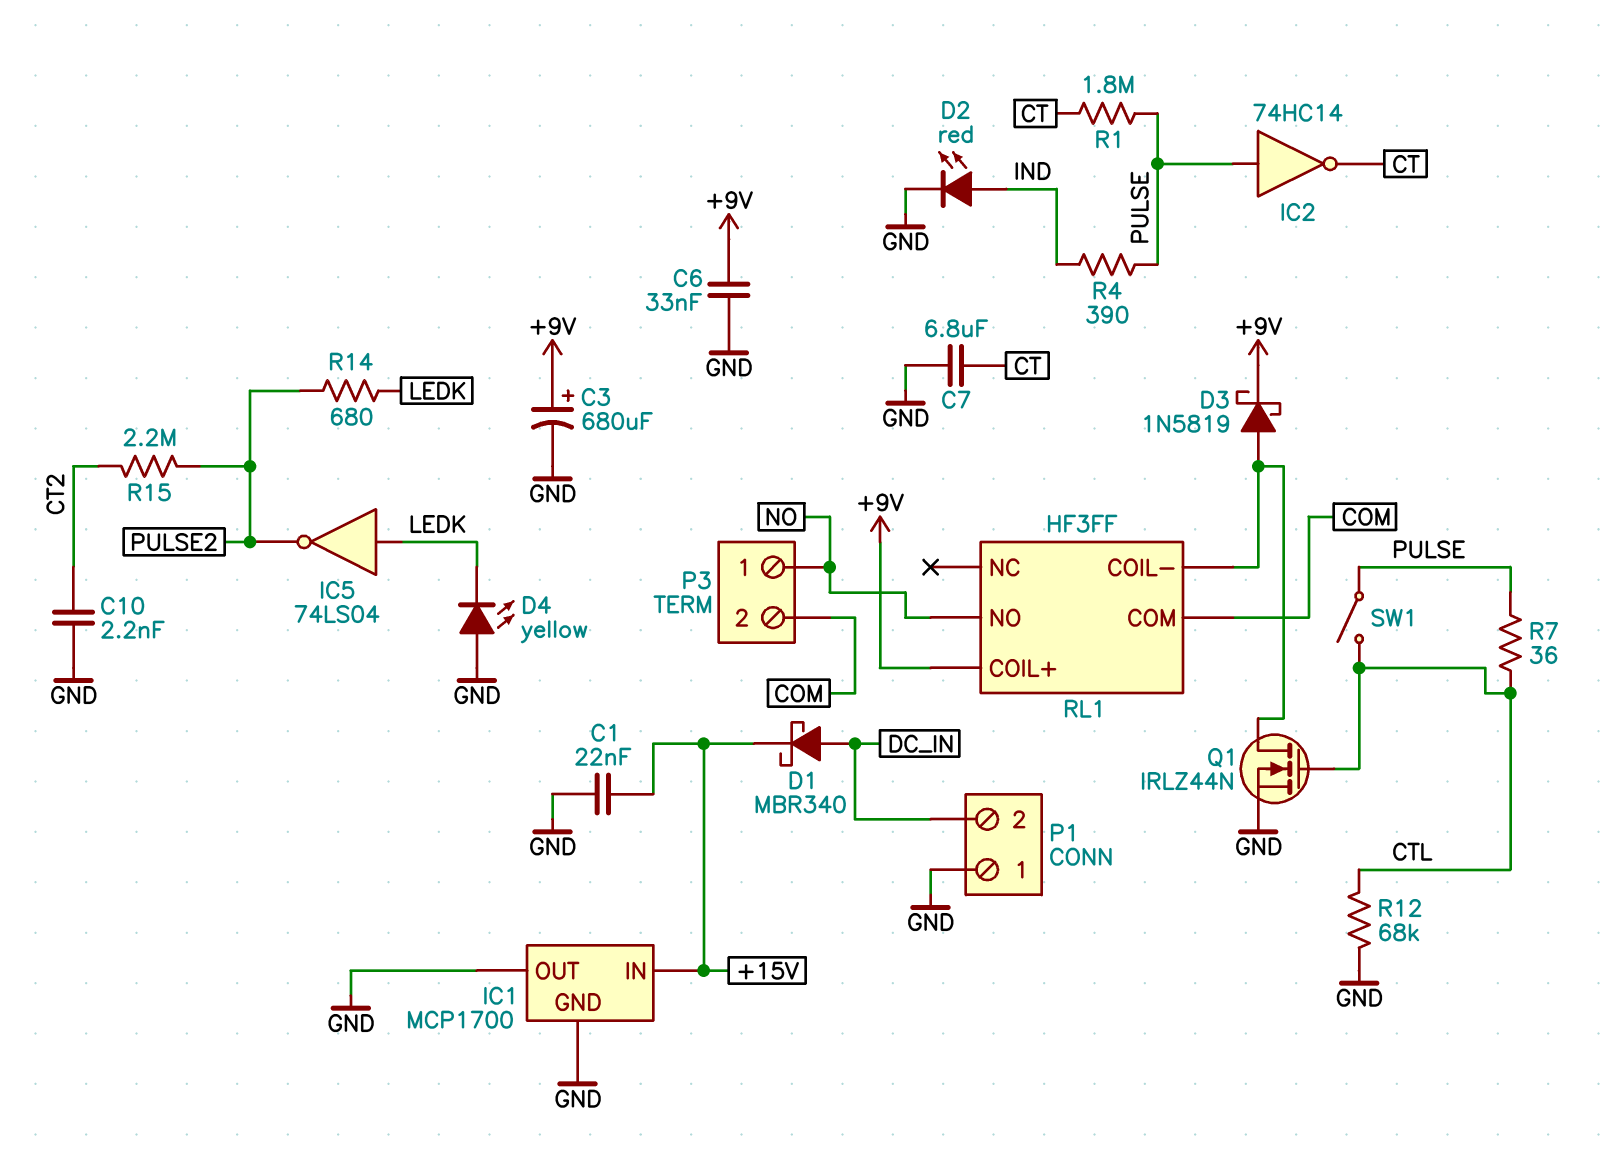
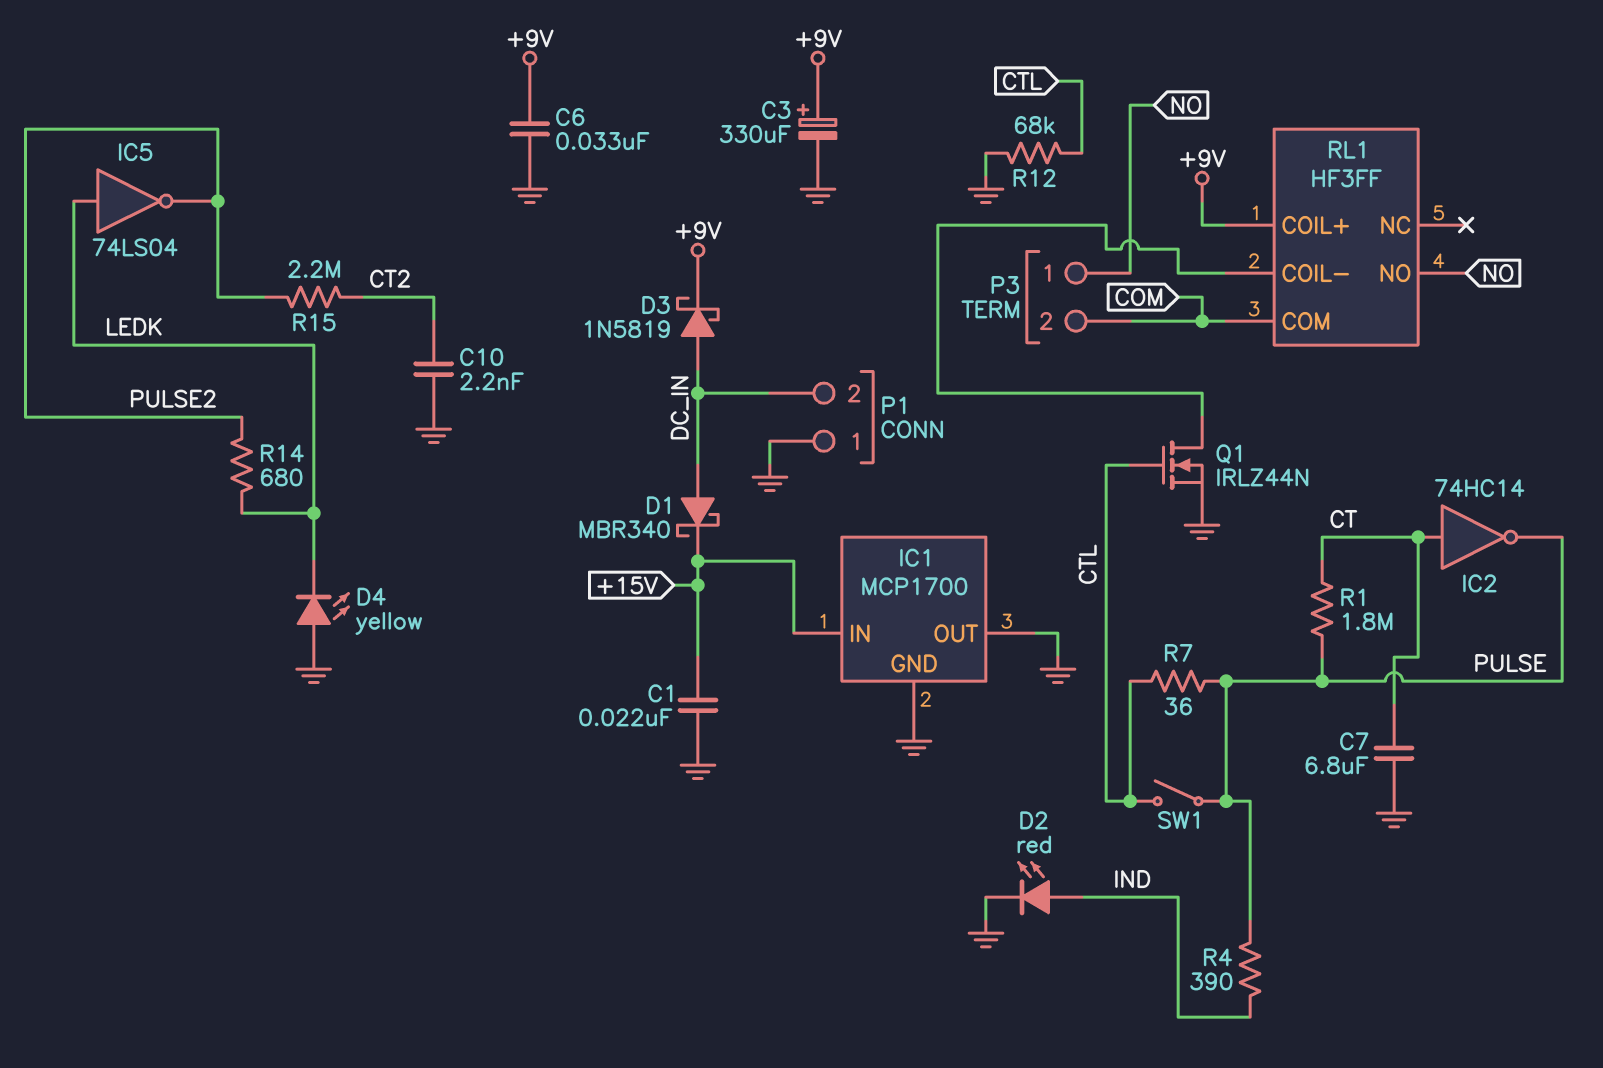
C3: 680uF (plus +9V, minus GND) -> 330uF (plus +9V, minus GND)
D3: schottky 1N5819 (A RL1/COIL-, K +9V) -> schottky 1N5819 (A DC_IN, K +9V)
IC2: NOT 74HC14 (in PULSE, out CT) -> NOT 74HC14 (in CT, out PULSE)

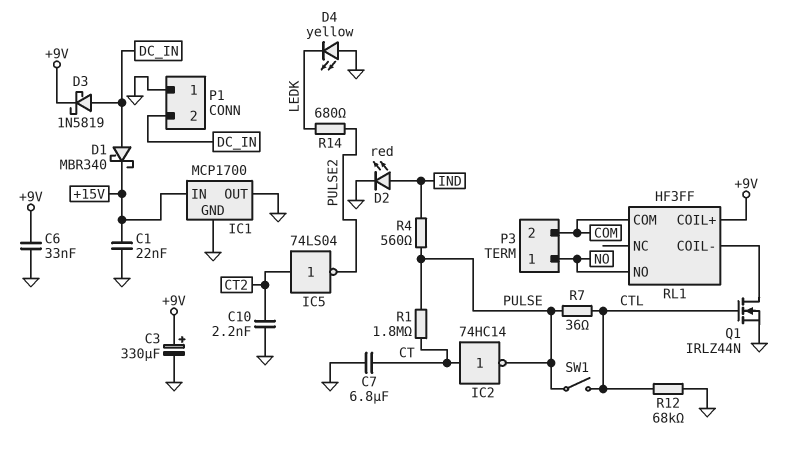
IC5: NOT 74LS04 (in LEDK, out PULSE2) -> NOT 74LS04 (in CT2, out PULSE2)
R4: 390 (IND, PULSE) -> 560 (IND, PULSE)
R15: 2.2M (CT2, PULSE2) -> none

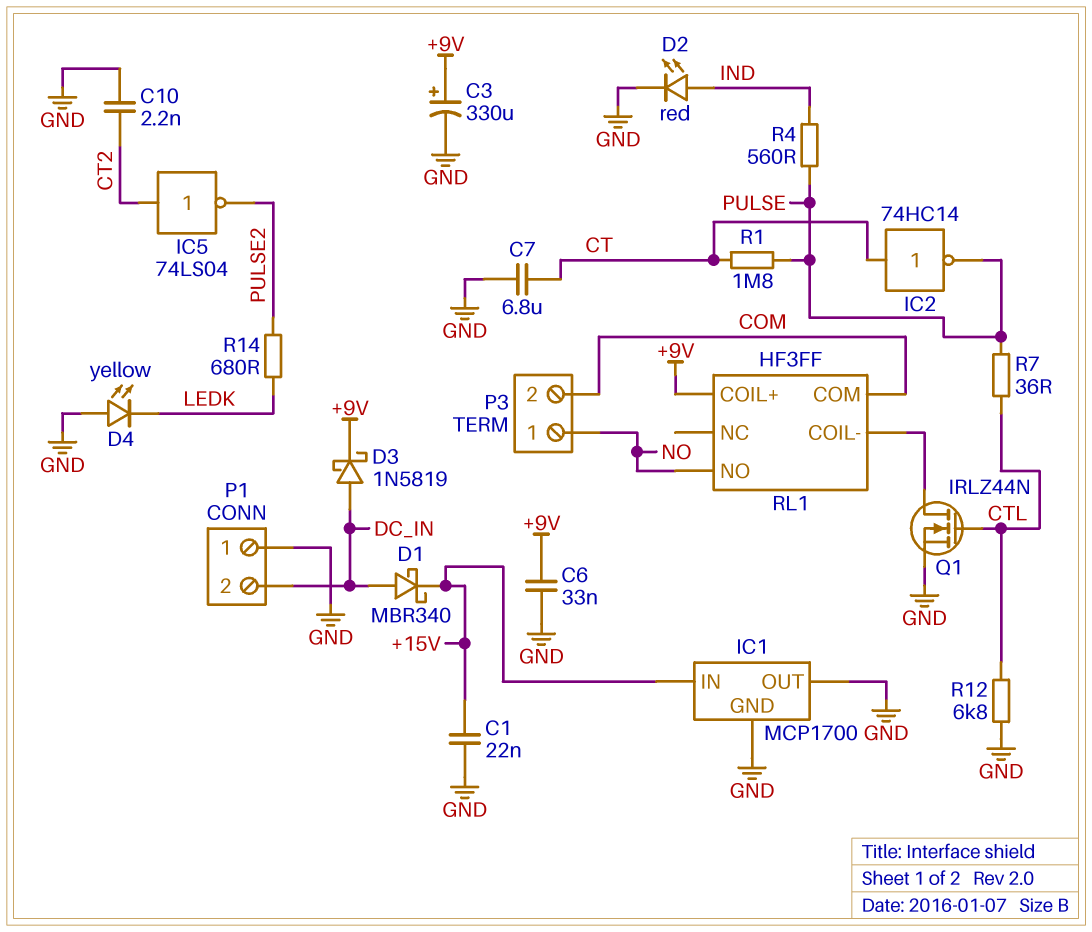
R12: 68k (CTL, GND) -> 6.8k (CTL, GND)
SW1: switch (CTL, PULSE) -> none

